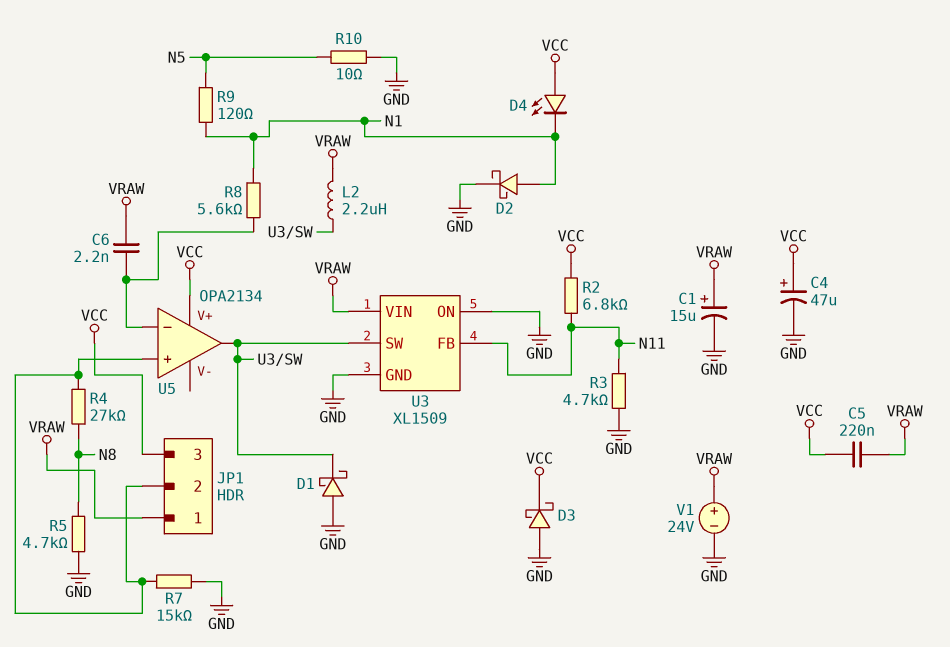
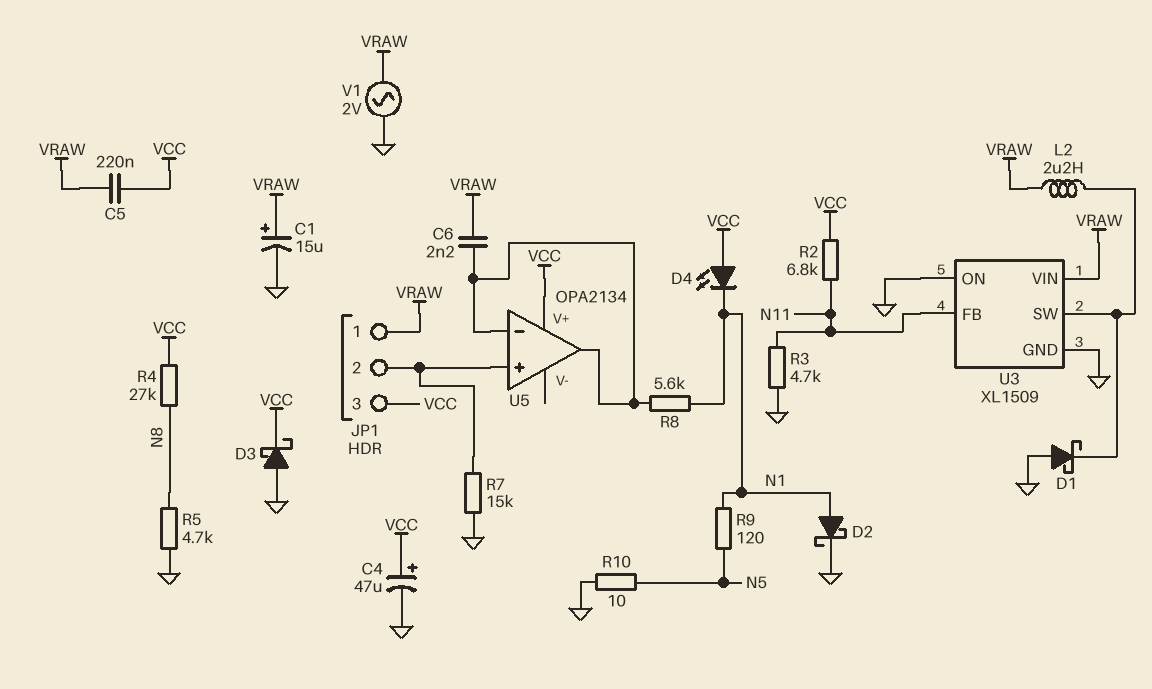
R4: 27k (JP1/2, N8) -> 27k (N8, VCC)
U5 pin out: U3/SW -> U5/in-
V1: 24V (plus VRAW, minus GND) -> AC 2V (GND, VRAW)

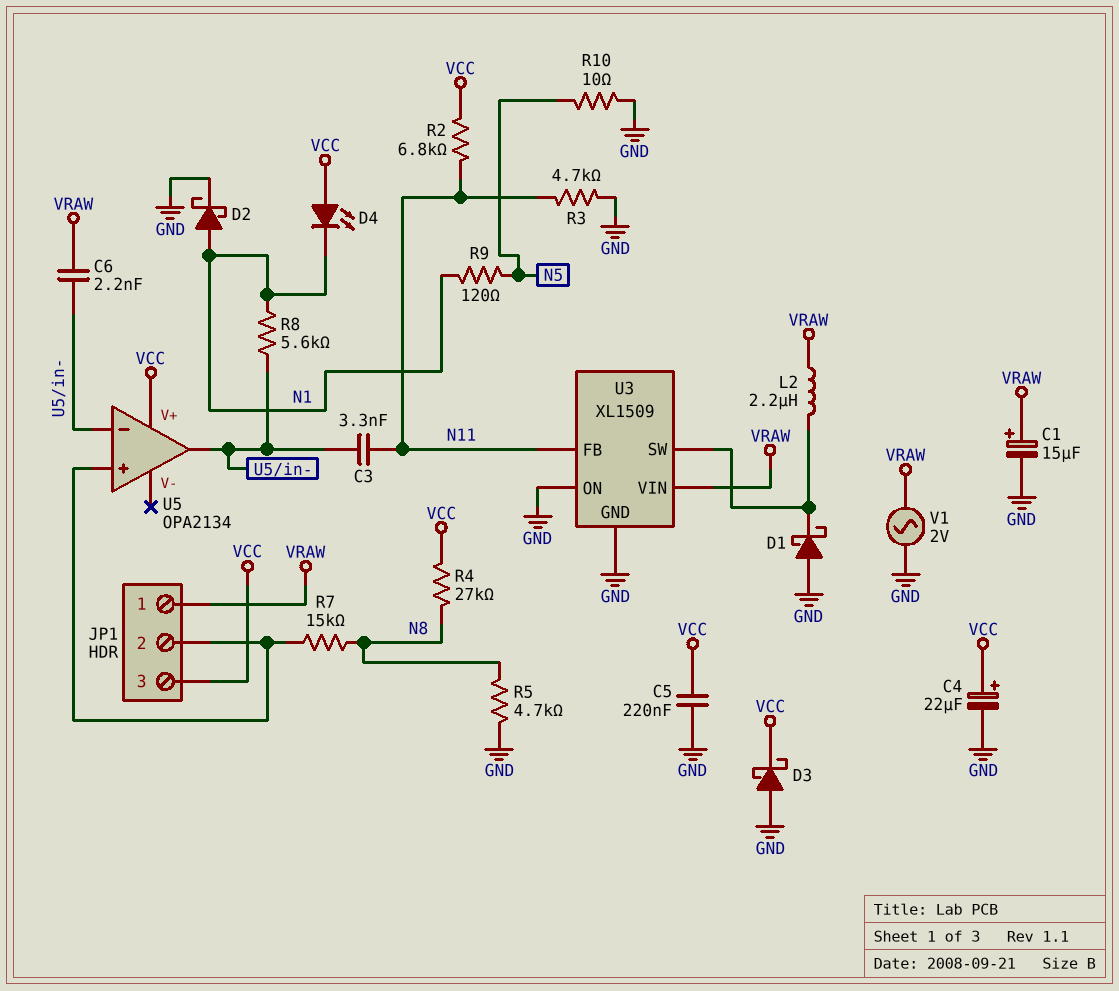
C3: none -> 3.3nF (N11, U5/in-)
C4: 47uF (plus VCC, minus GND) -> 22uF (plus VCC, minus GND)
C5: 220nF (VCC, VRAW) -> 220nF (GND, VCC)
R7: 15k (GND, JP1/2) -> 15k (JP1/2, N8)

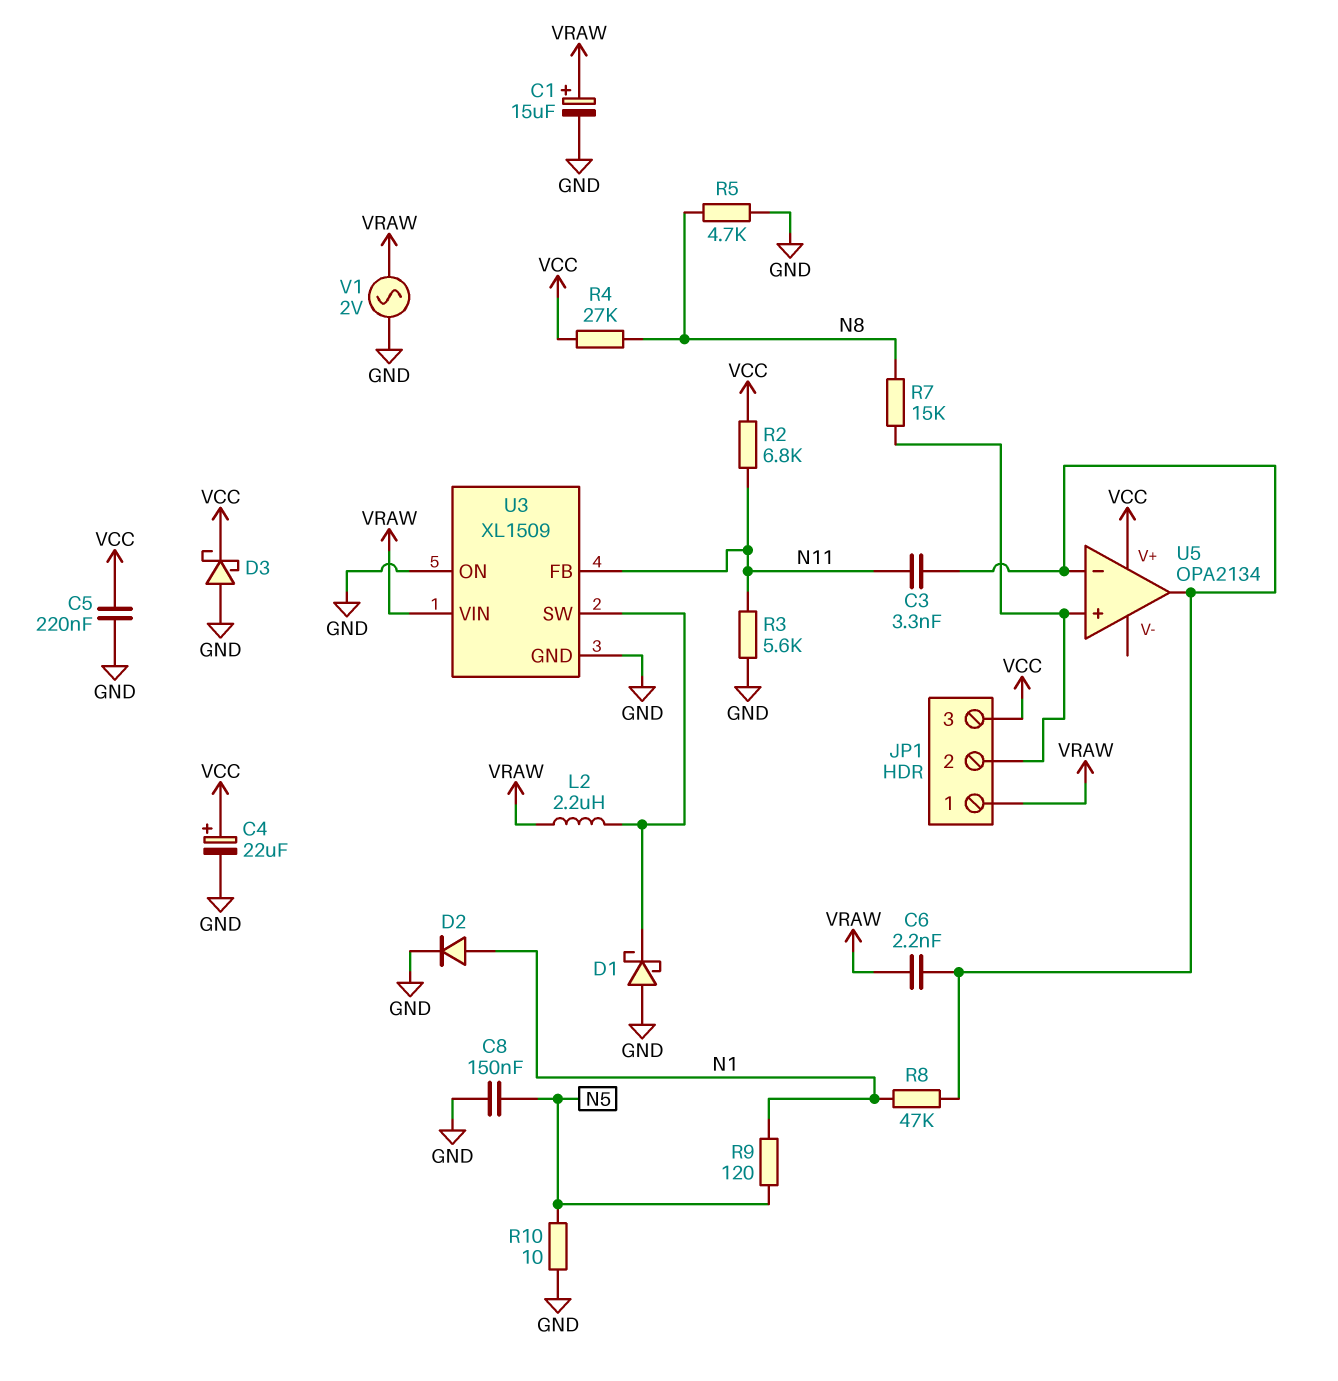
C8: none -> 150nF (GND, N5)
D2: schottky (A N1, K GND) -> diode (A N1, K GND)
D4: LED (A VCC, K N1) -> none
R3: 4.7k (GND, N11) -> 5.6k (GND, N11)
R8: 5.6k (N1, U5/in-) -> 47k (N1, U5/in-)

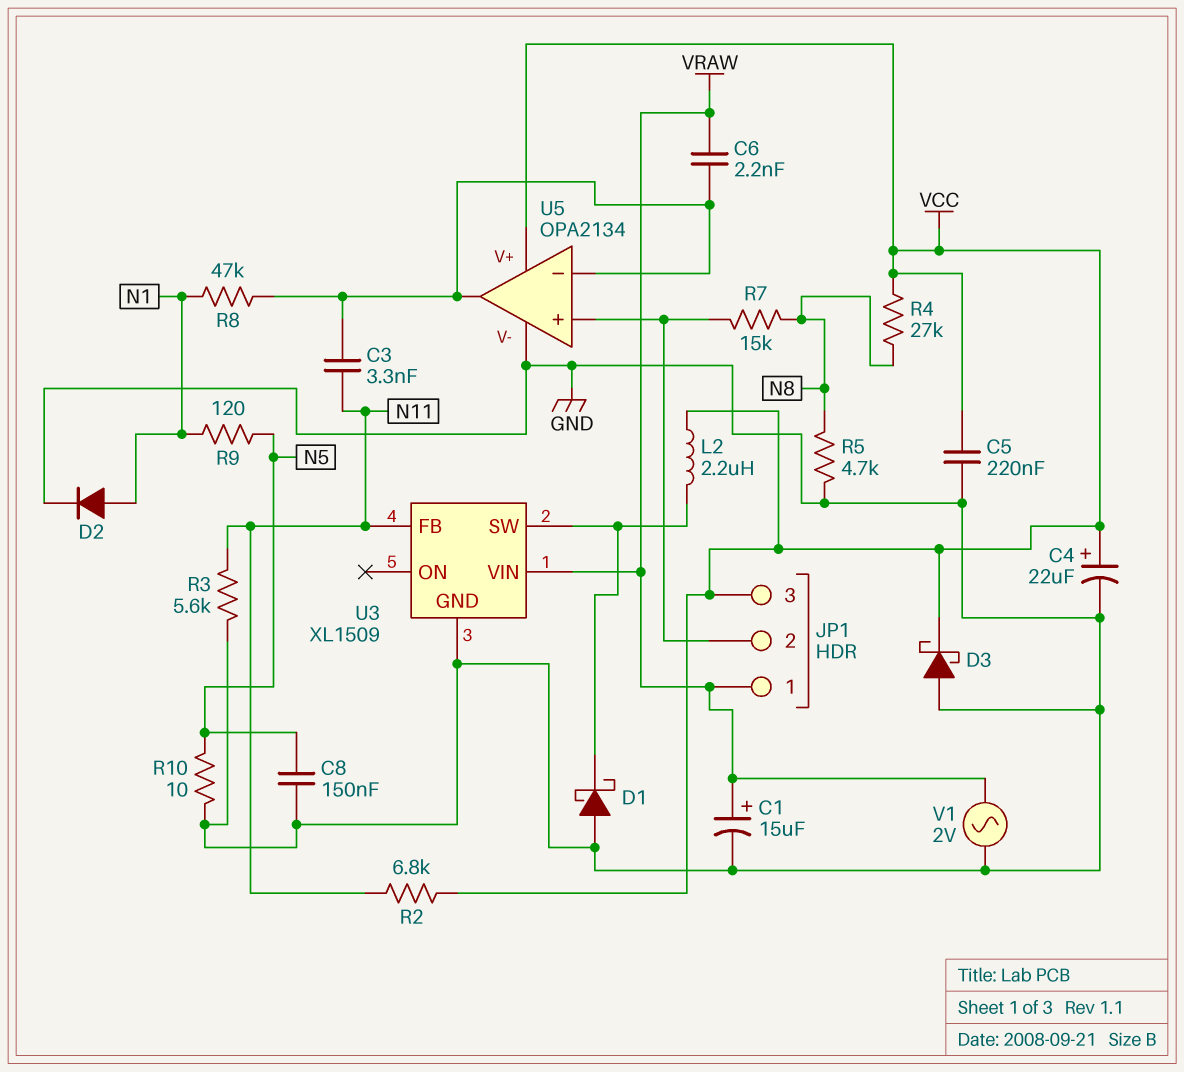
L2: 2.2uH (U3/SW, VRAW) -> 2.2uH (U3/SW, VCC)
U3 pin ON: GND -> none
U5 pin V-: none -> GND

